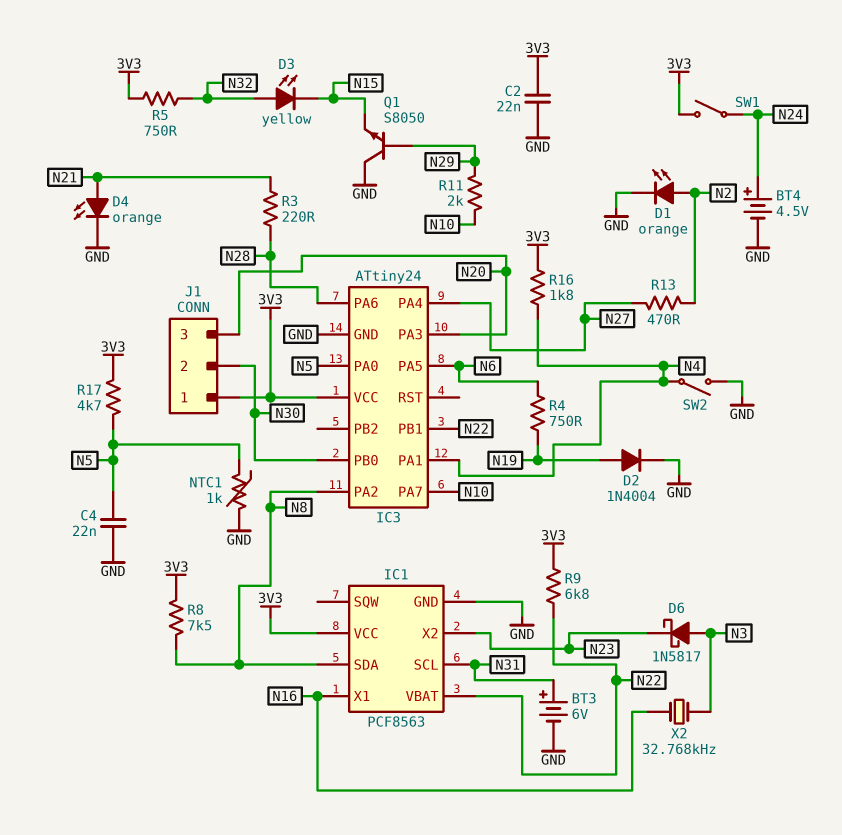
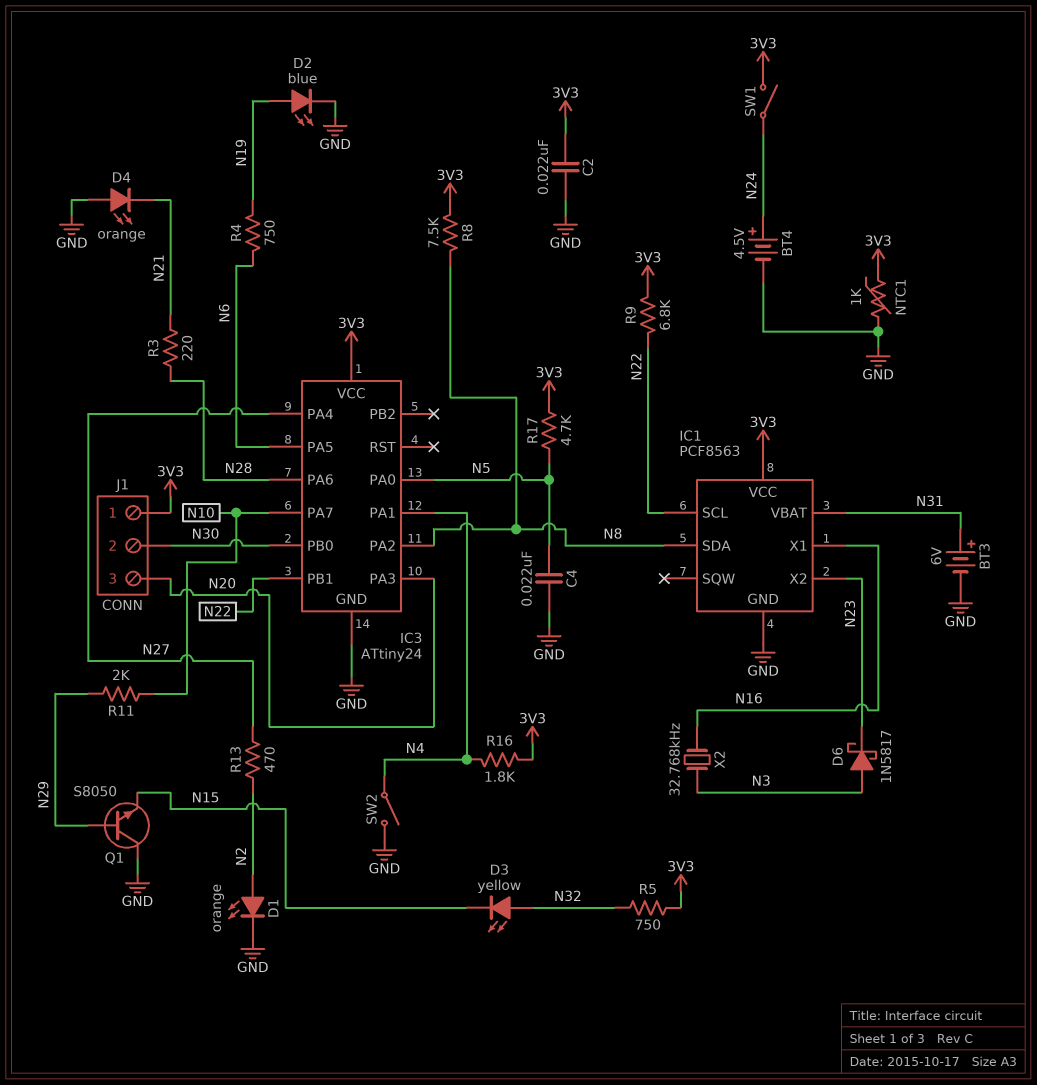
D2: diode 1N4004 (A N19, K GND) -> LED blue (A N19, K GND)
D4: LED orange (A N21, K GND) -> LED orange (A GND, K N21)
IC1 pin SCL: N31 -> N22
IC1 pin VBAT: N22 -> N31
NTC1: 1k (GND, N5) -> 1k (3V3, GND)

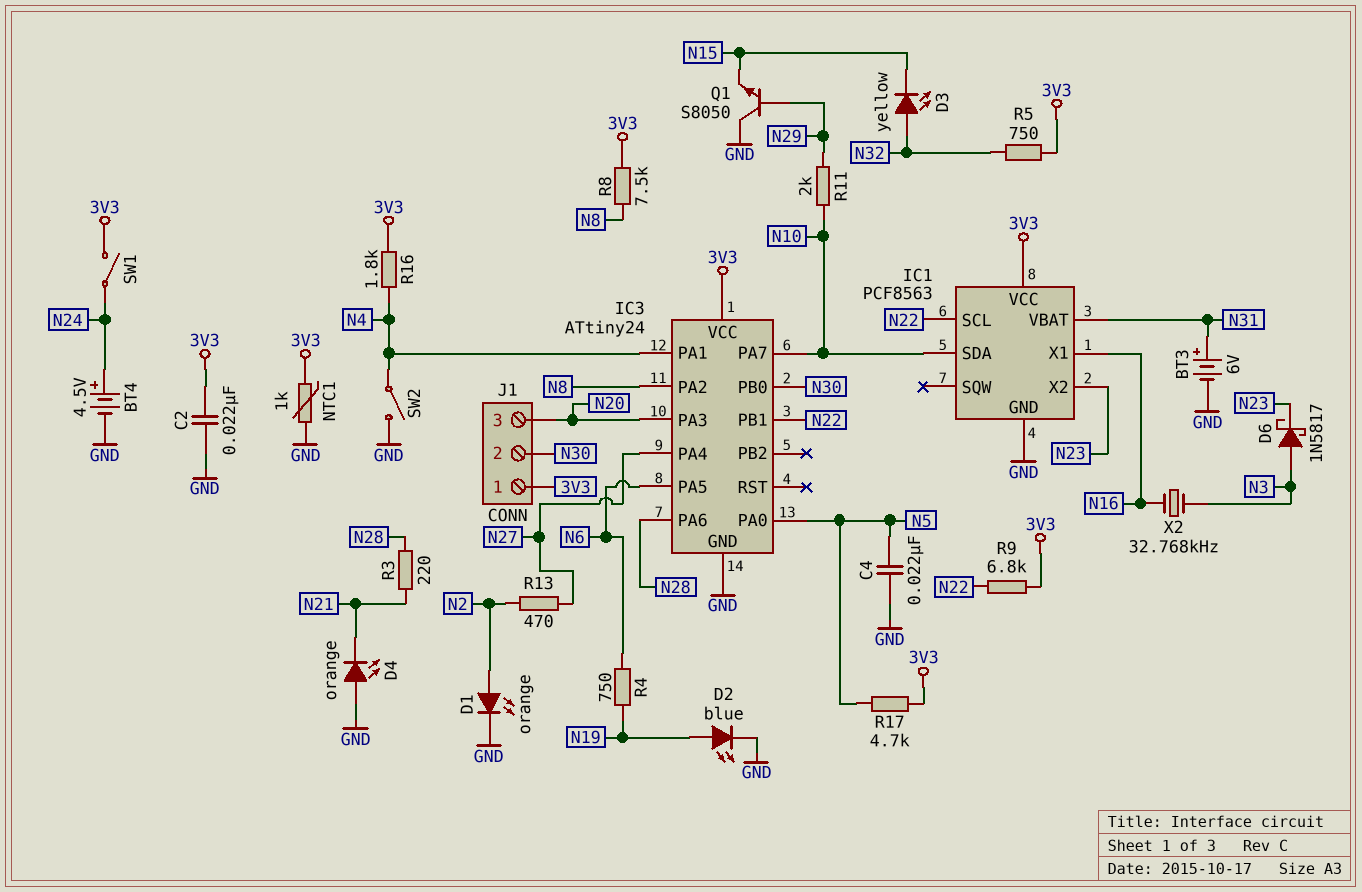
IC1 pin SDA: N8 -> N10

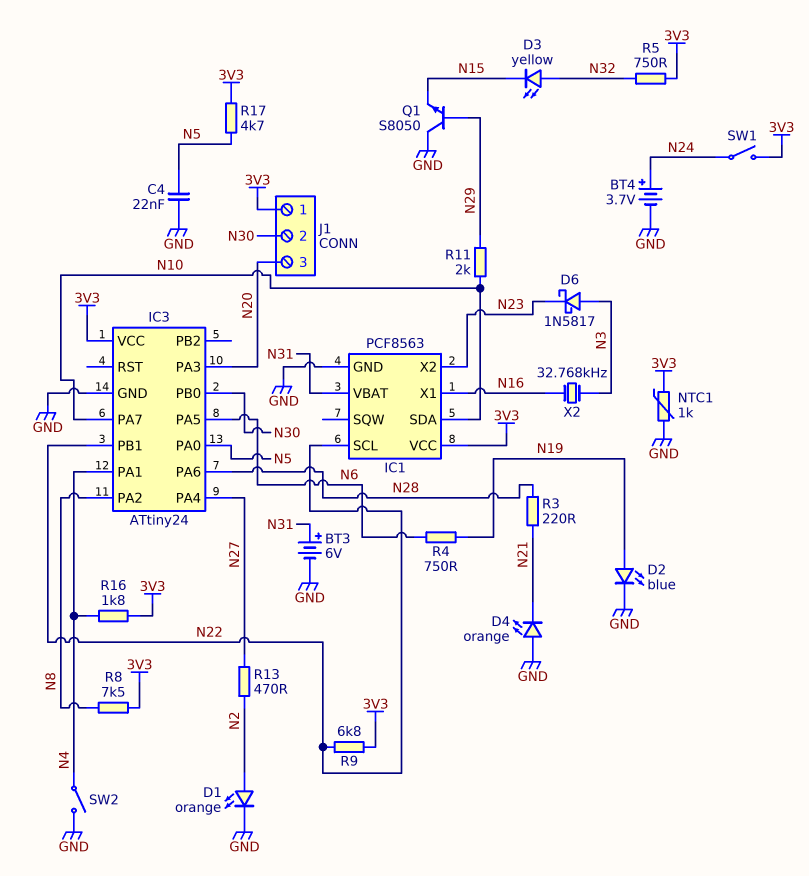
BT4: 4.5V (plus N24, minus GND) -> 3.7V (plus N24, minus GND)
C2: 22nF (3V3, GND) -> none

